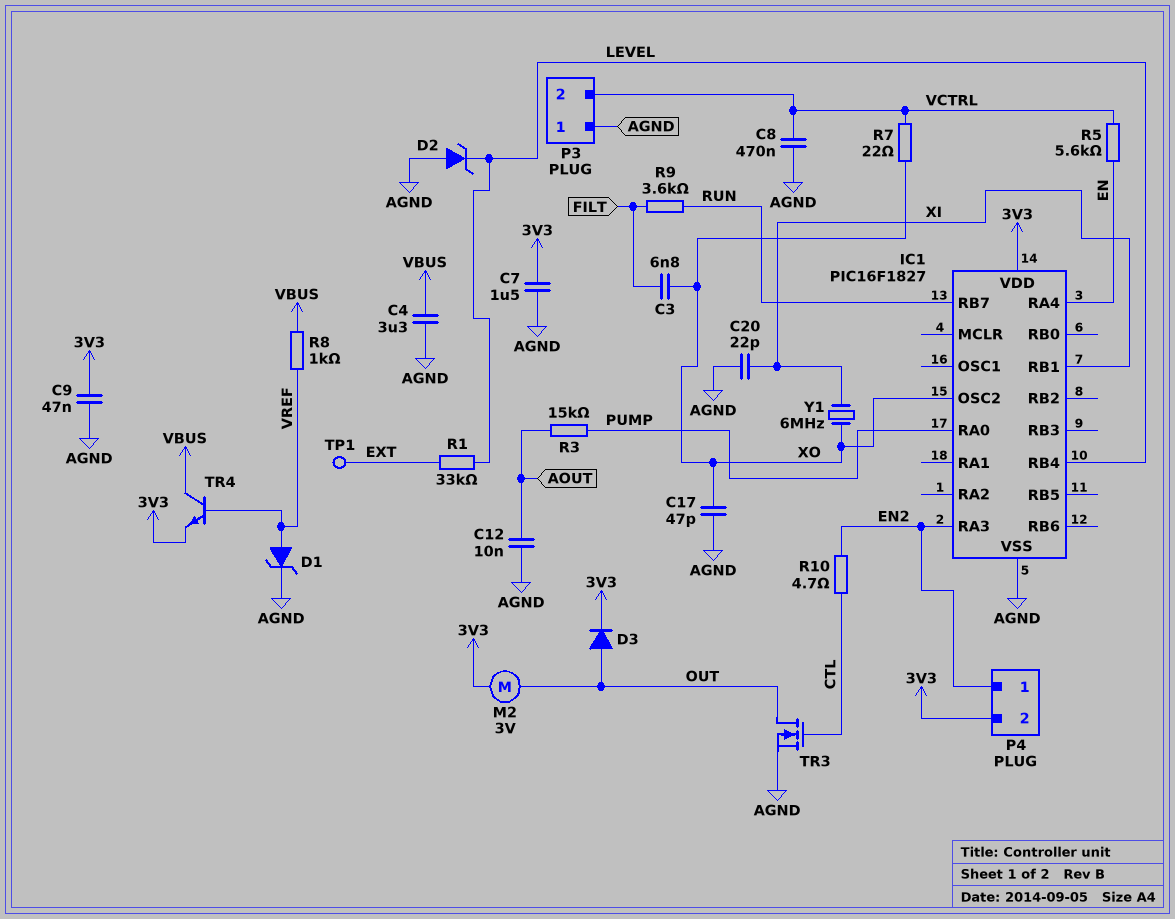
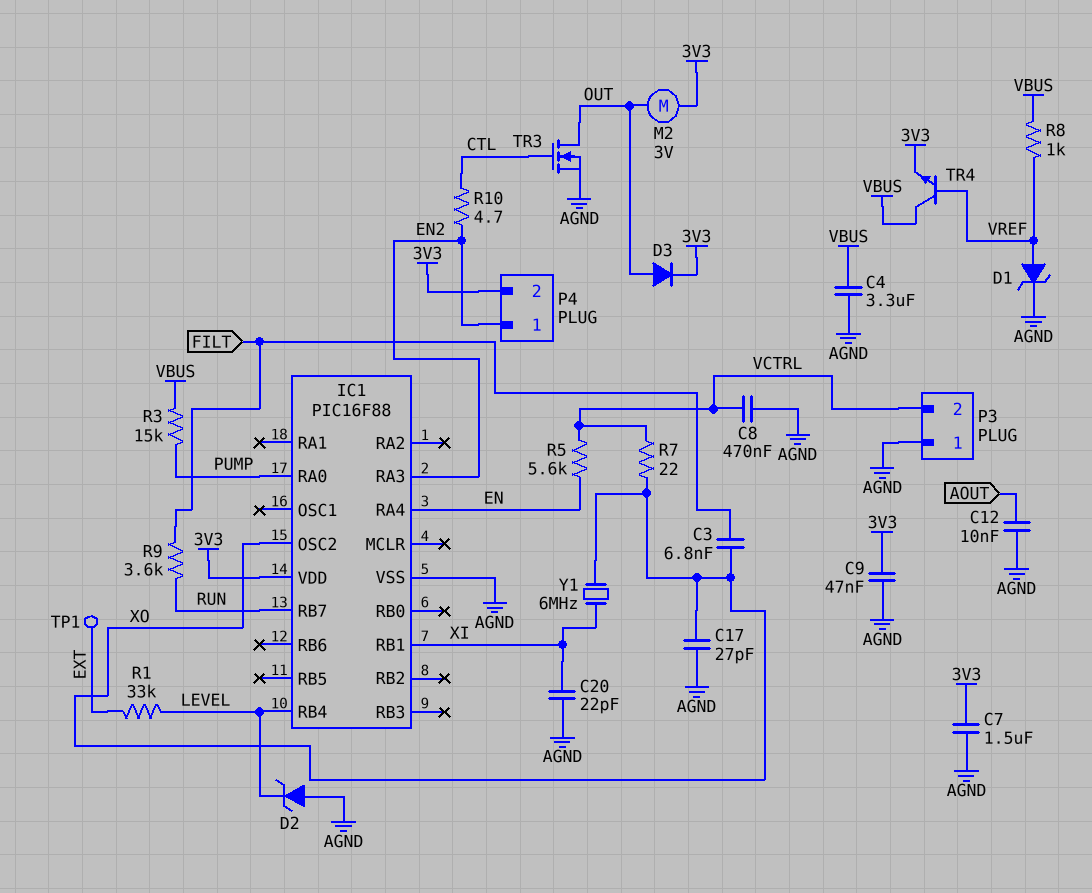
C17: 47pF (AGND, XO) -> 27pF (AGND, XO)
IC1: PIC16F1827 -> PIC16F88
R3: 15k (AOUT, PUMP) -> 15k (PUMP, VBUS)

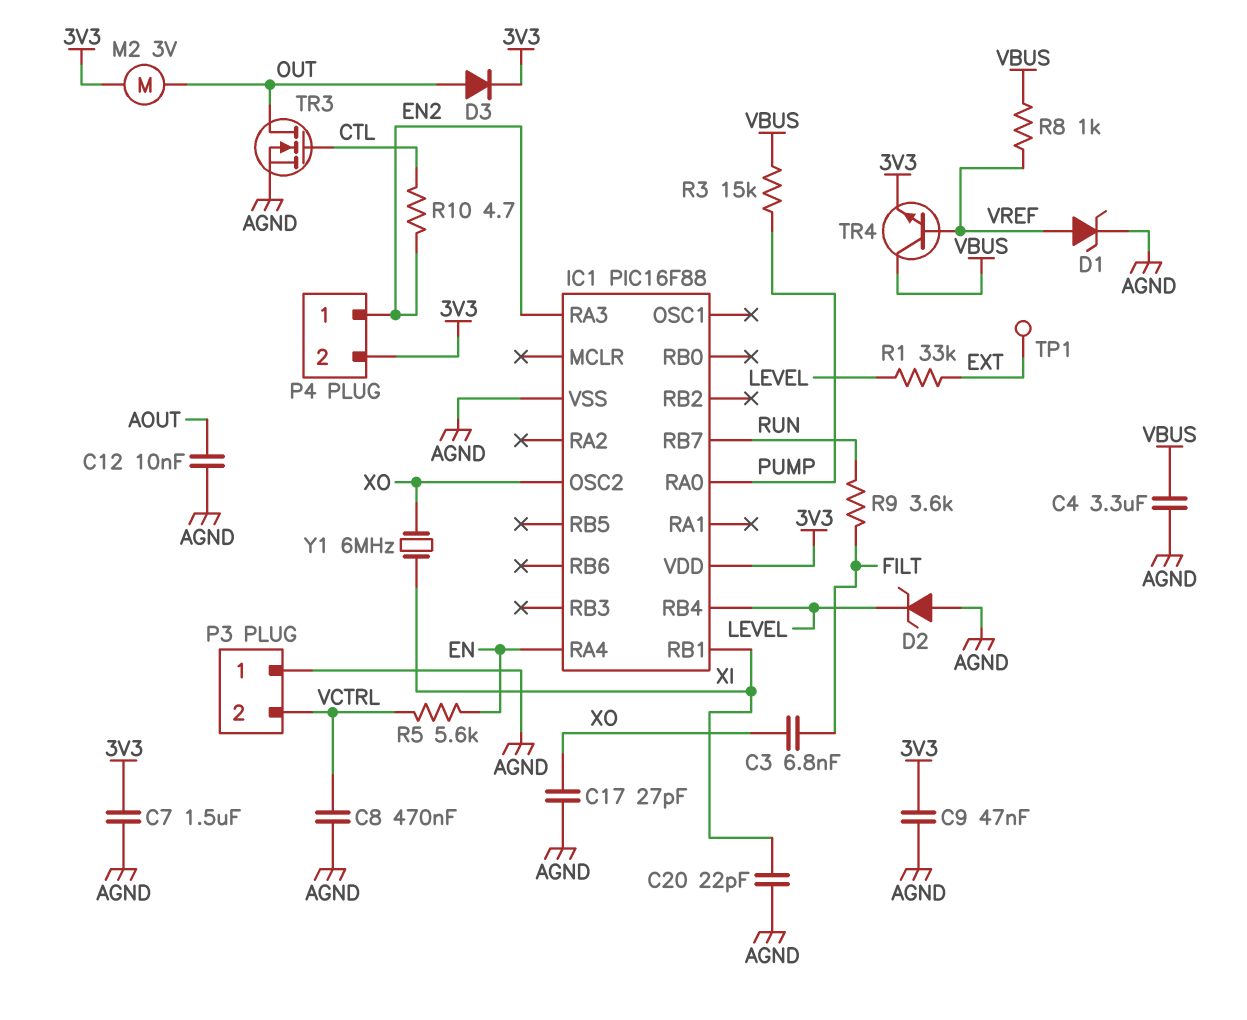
R7: 22 (VCTRL, XO) -> none

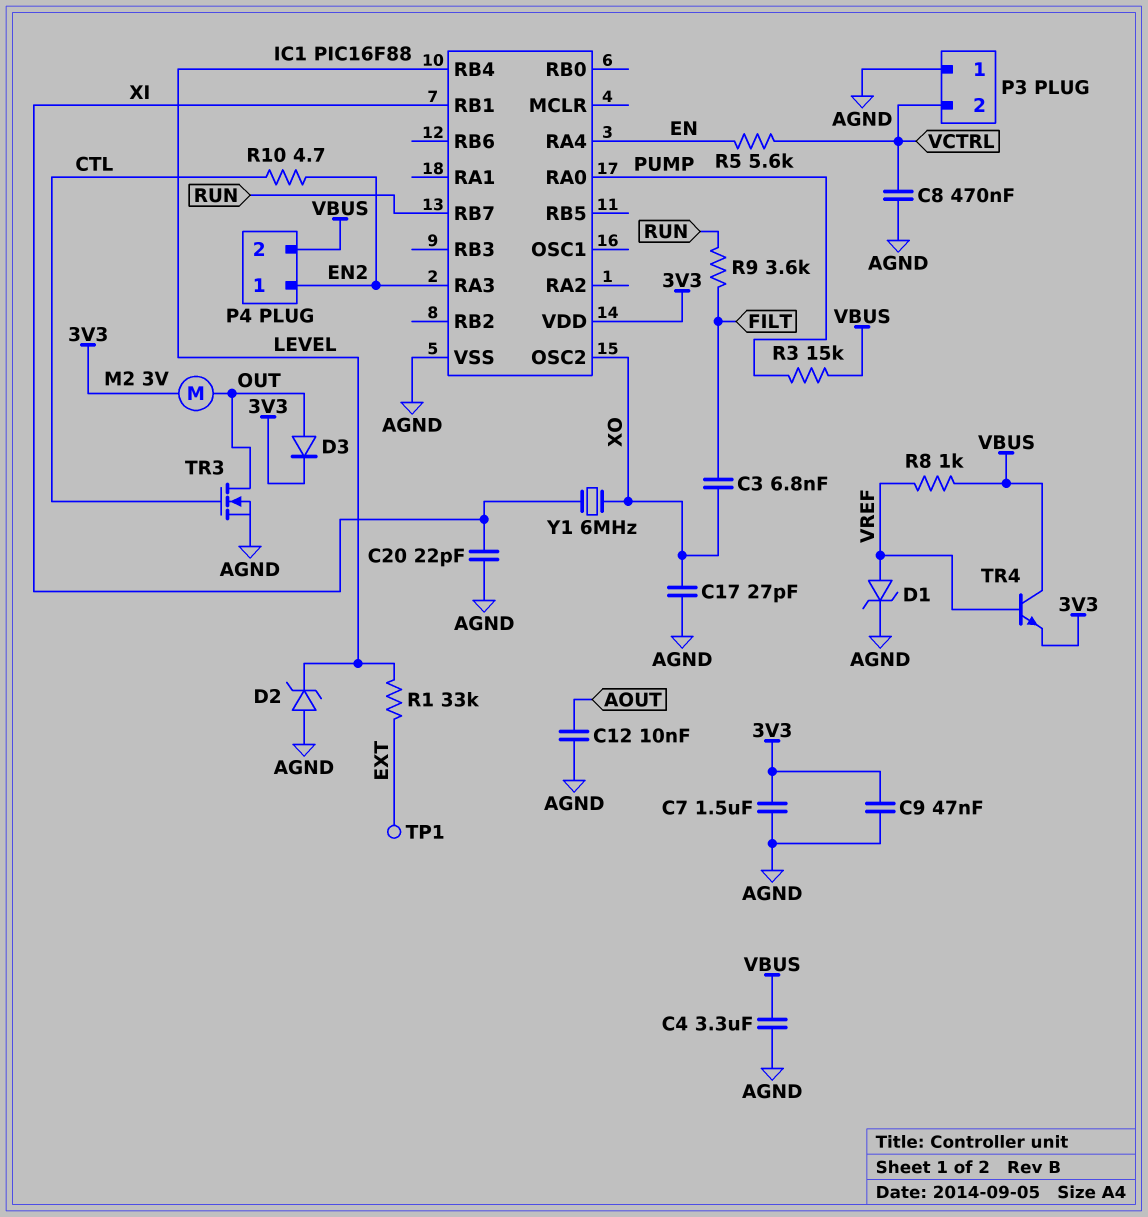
P4 pin 2: 3V3 -> VBUS

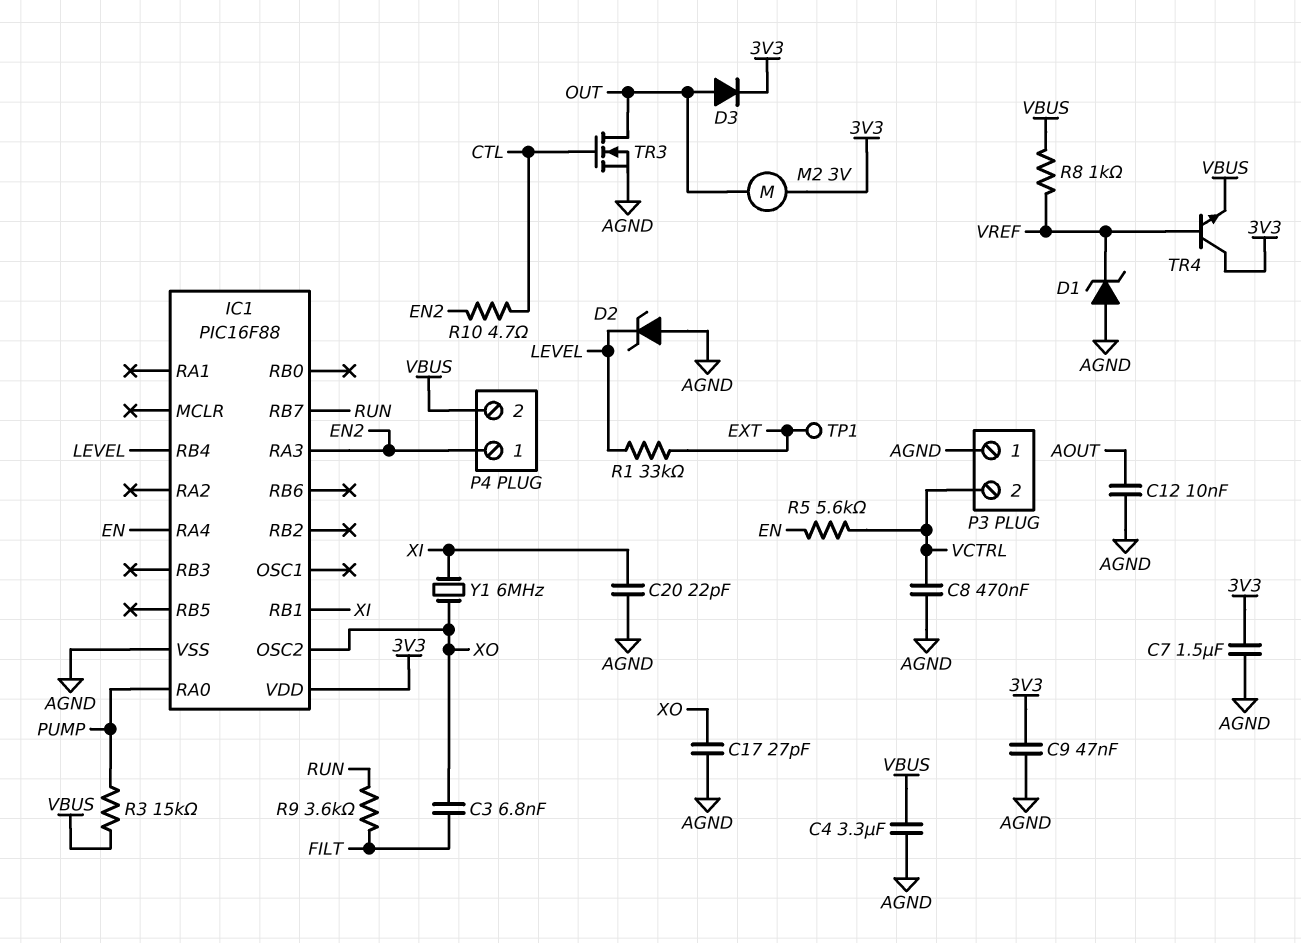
D1: zener (A VREF, K AGND) -> zener (A AGND, K VREF)
TR4: NPN (B VREF, C VBUS, E 3V3) -> NPN (B VREF, C 3V3, E VBUS)

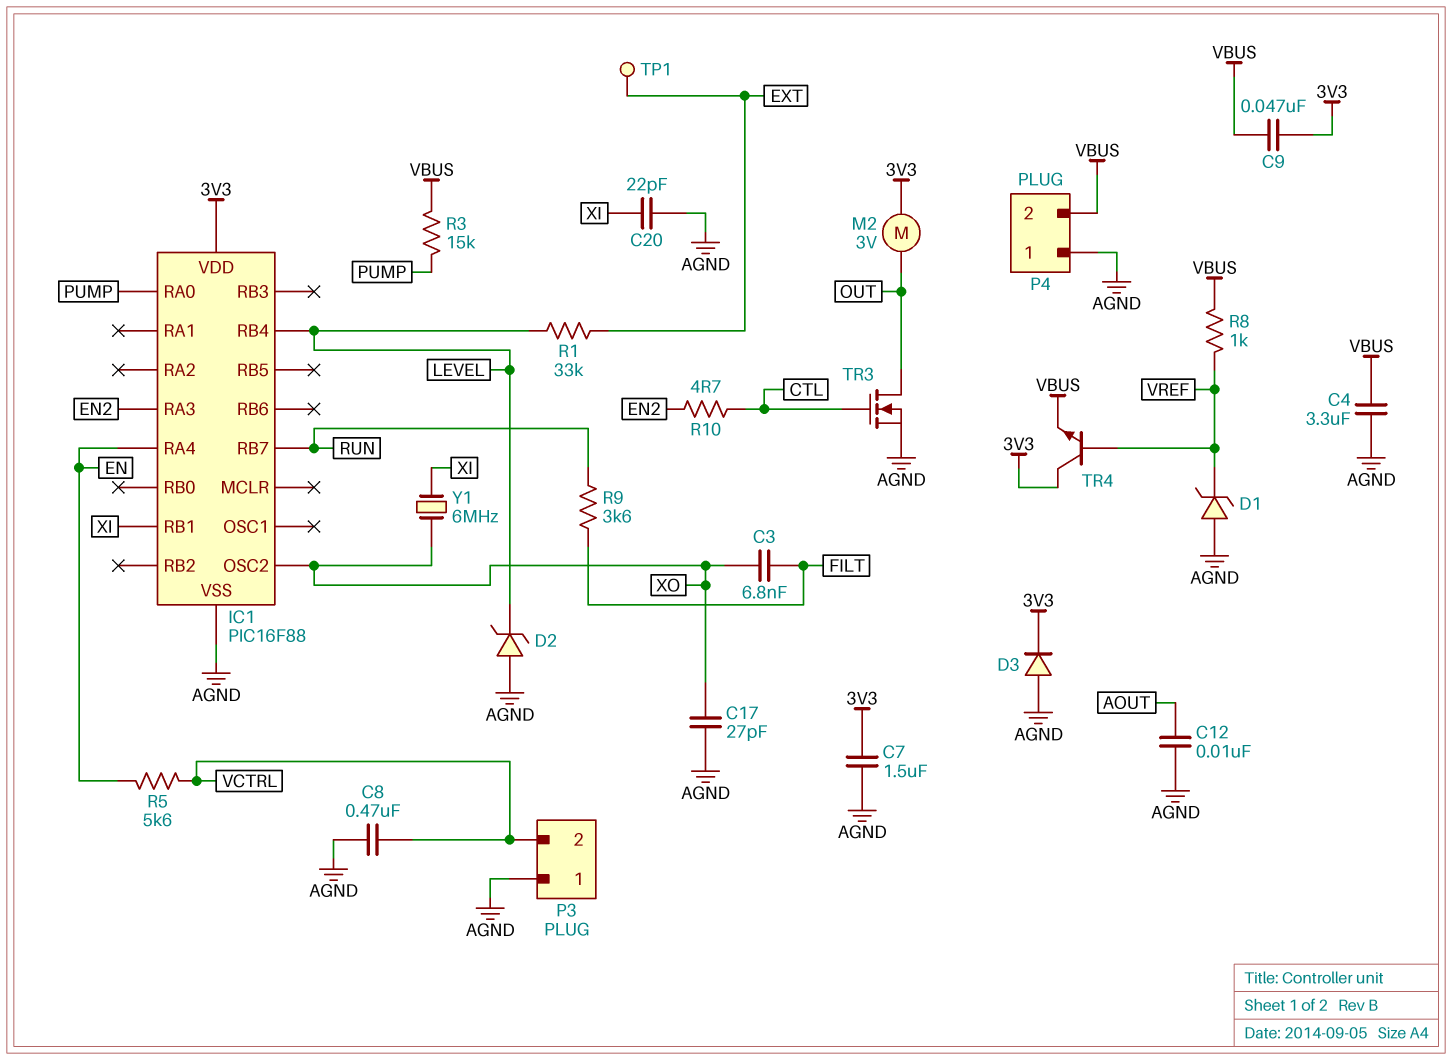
C9: 47nF (3V3, AGND) -> 47nF (3V3, VBUS)
D3: diode (A OUT, K 3V3) -> diode (A AGND, K 3V3)
P4 pin 1: EN2 -> AGND

